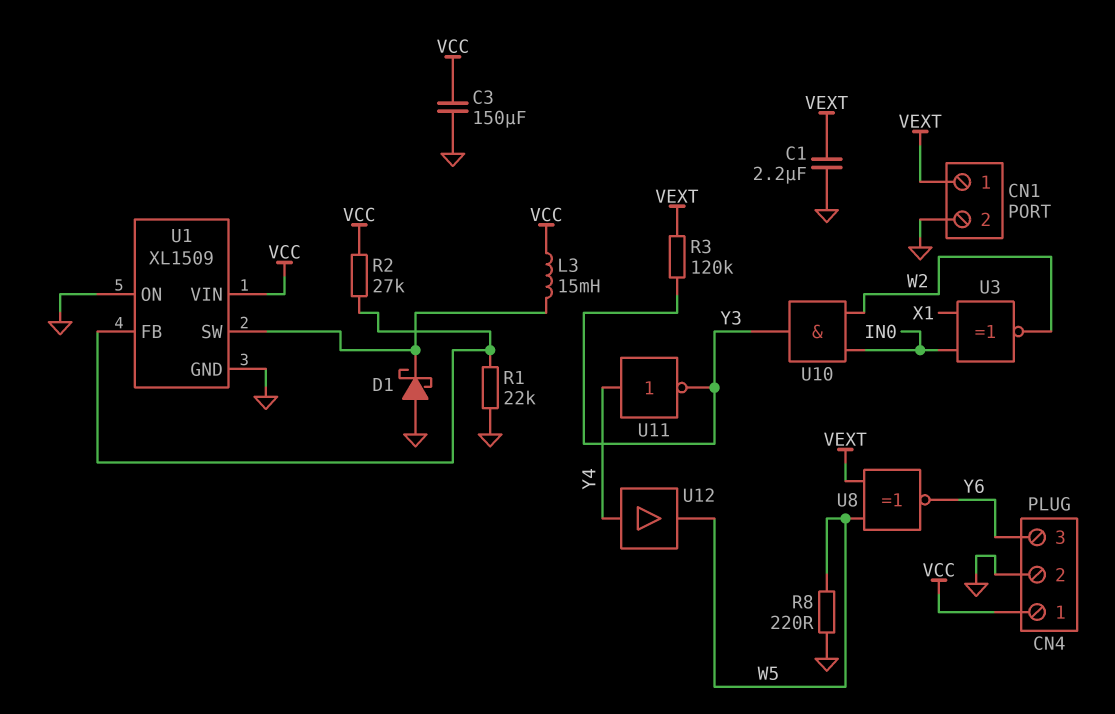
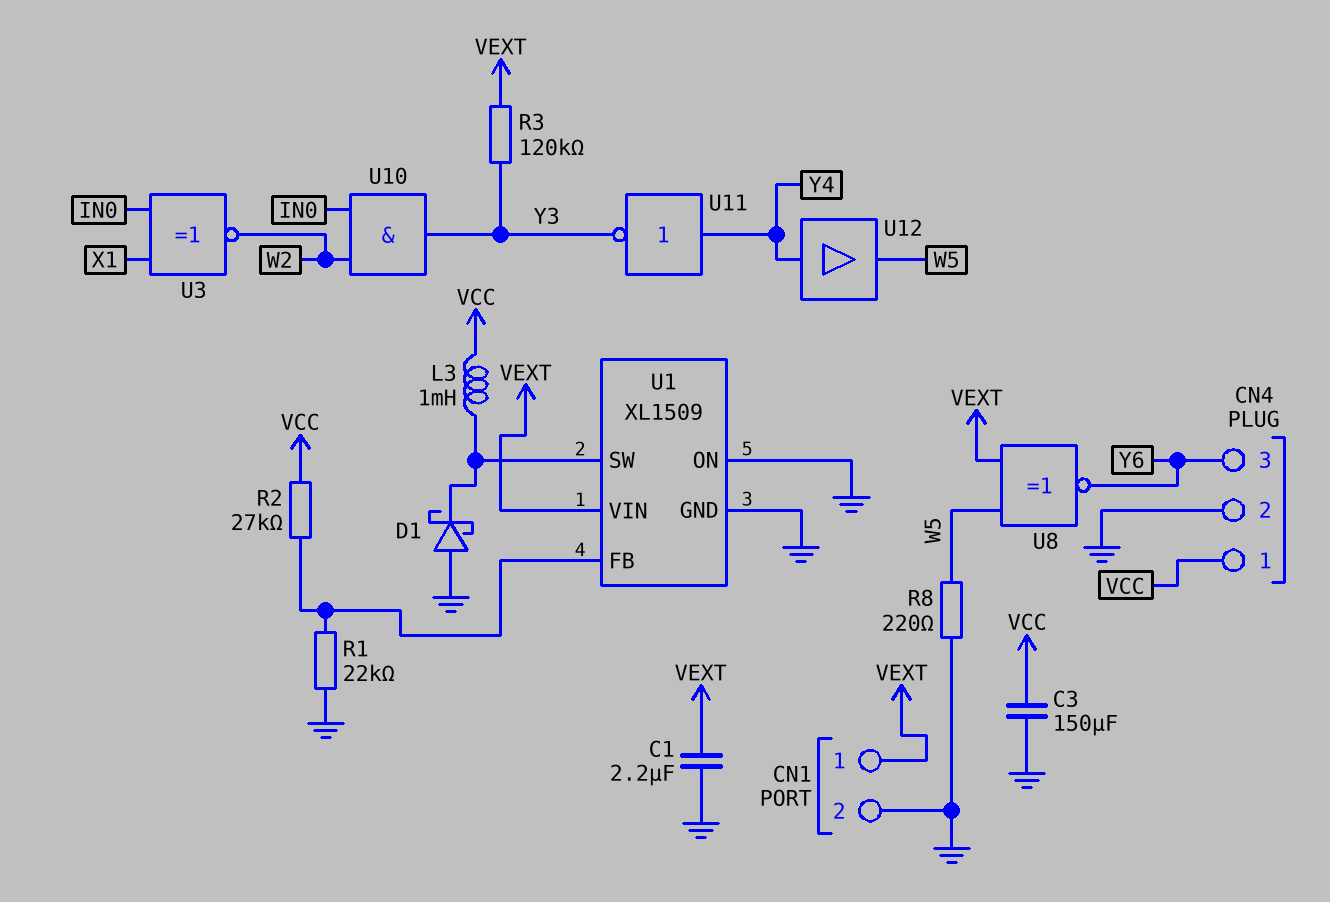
L3: 15mH (U1/SW, VCC) -> 1mH (U1/SW, VCC)
U1 pin VIN: VCC -> VEXT

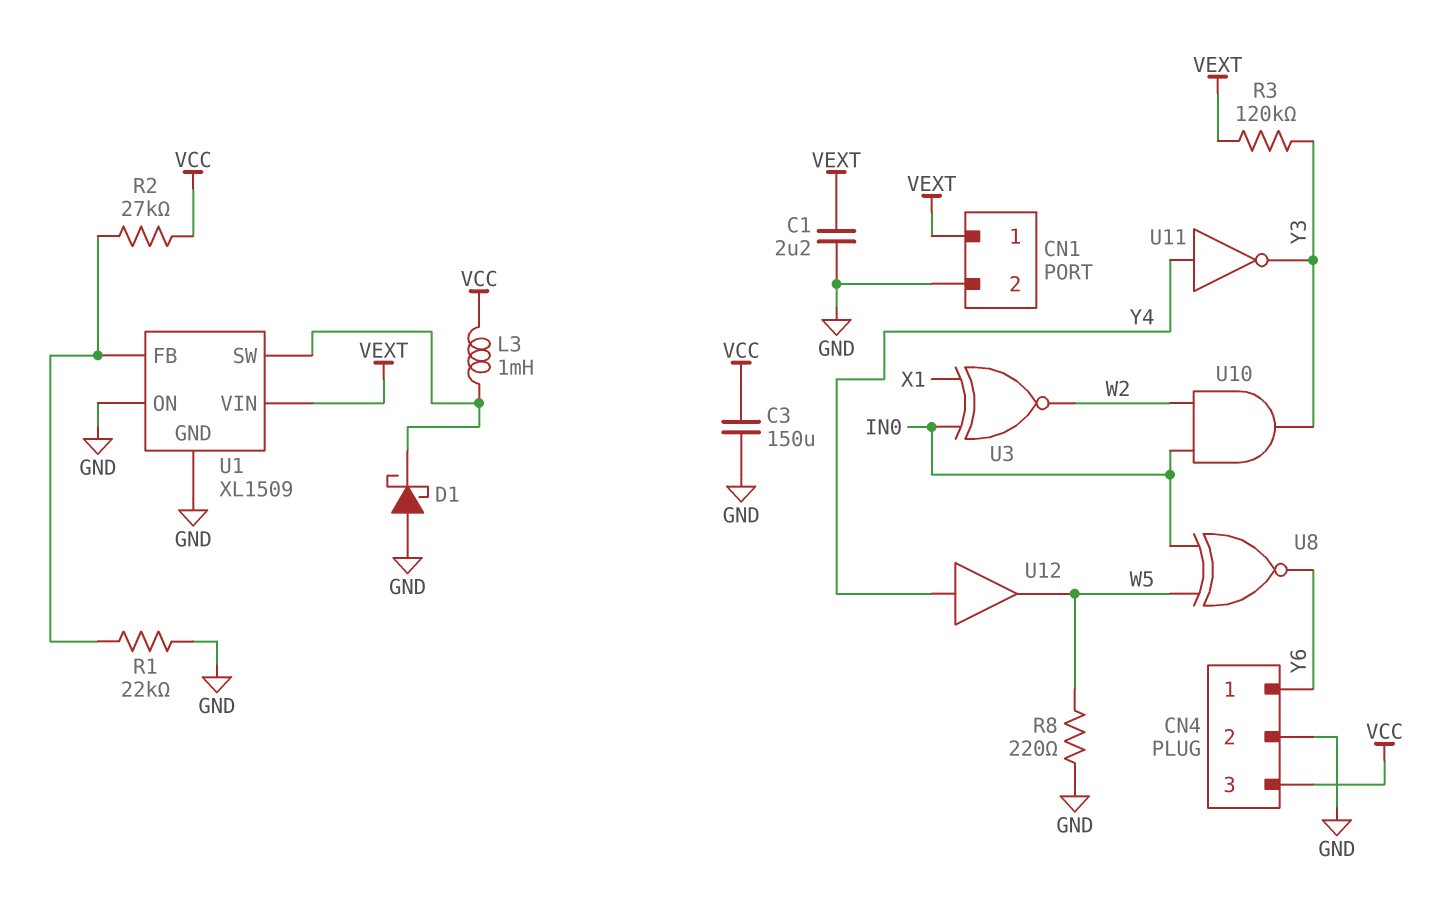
CN4 pin 1: VCC -> Y6
CN4 pin 3: Y6 -> VCC
U8: XNOR (in VEXT, in W5, out Y6) -> XNOR (in IN0, in W5, out Y6)

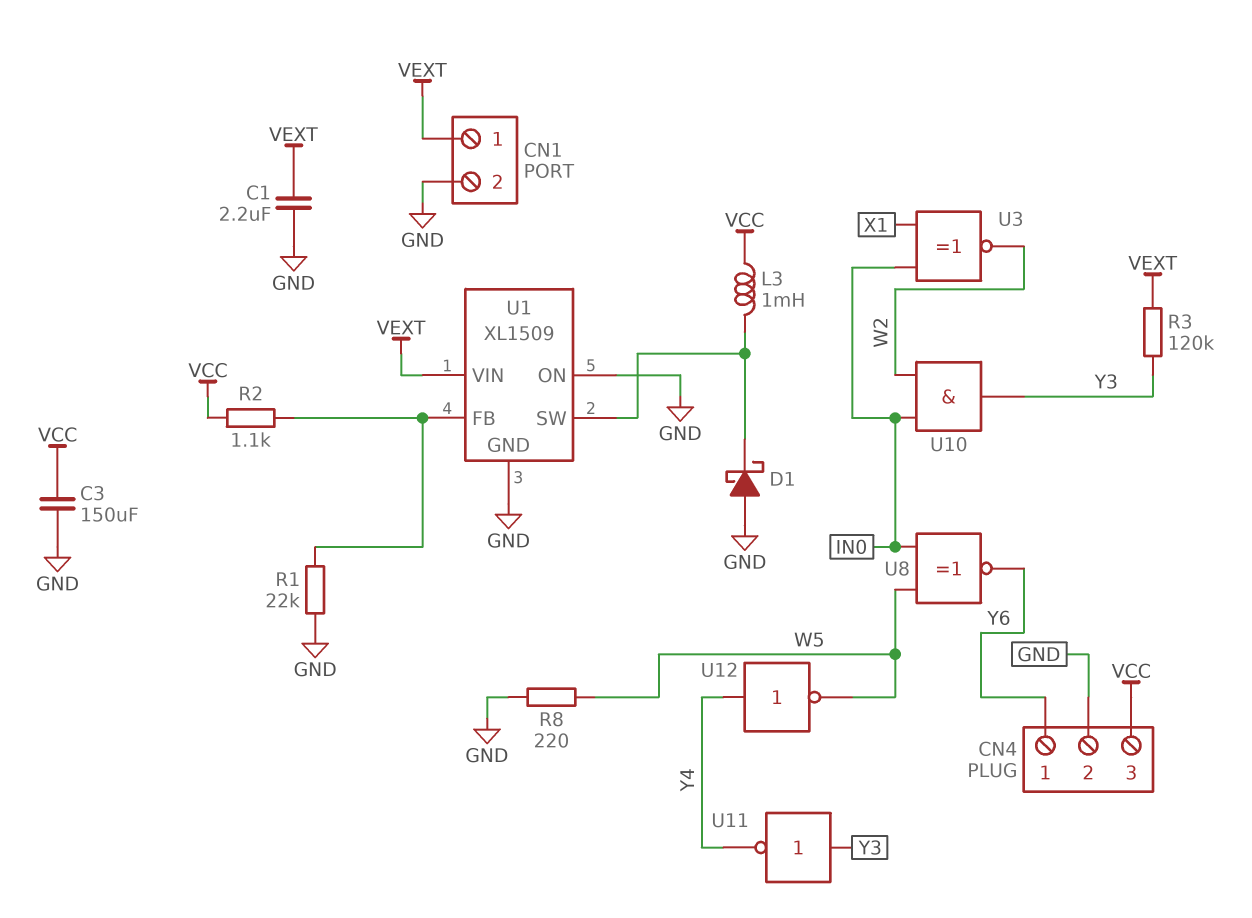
R2: 27k (U1/FB, VCC) -> 1.1k (U1/FB, VCC)
U11: NOT (in Y4, out Y3) -> NOT (in Y3, out Y4)
U12: buffer (in Y4, out W5) -> NOT (in Y4, out W5)

